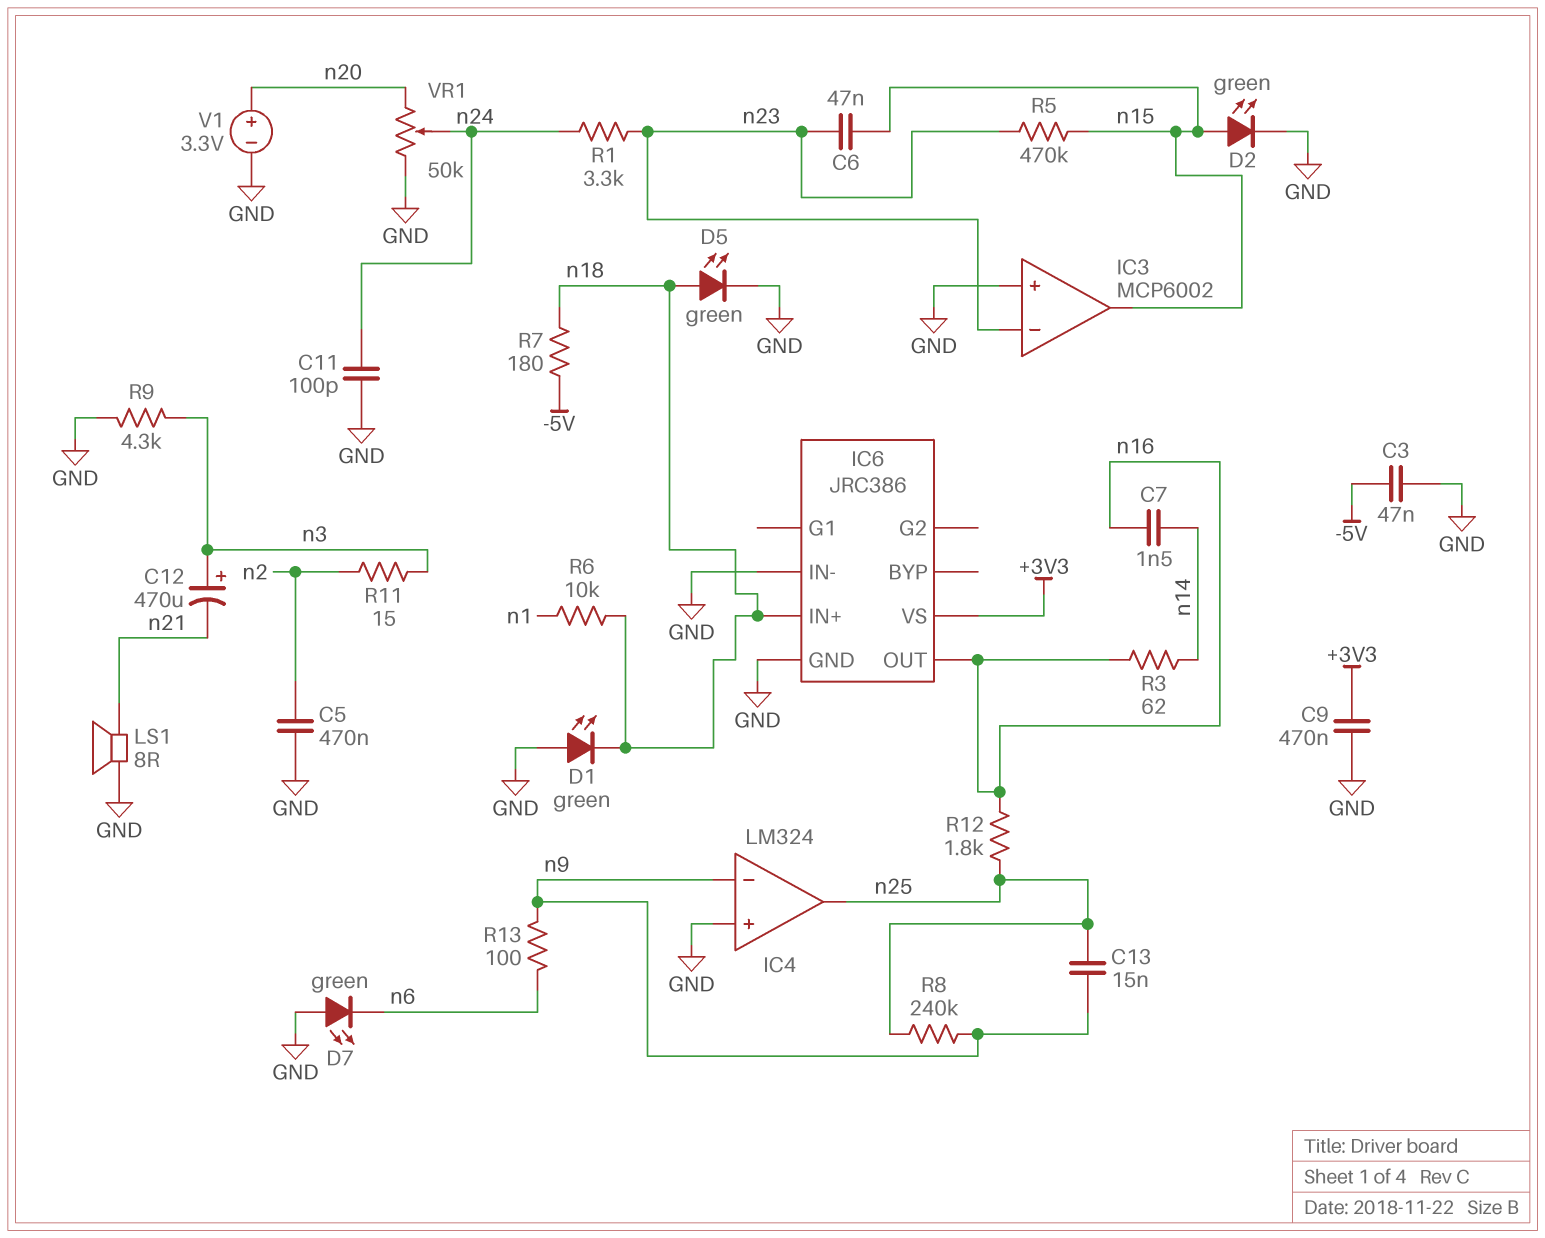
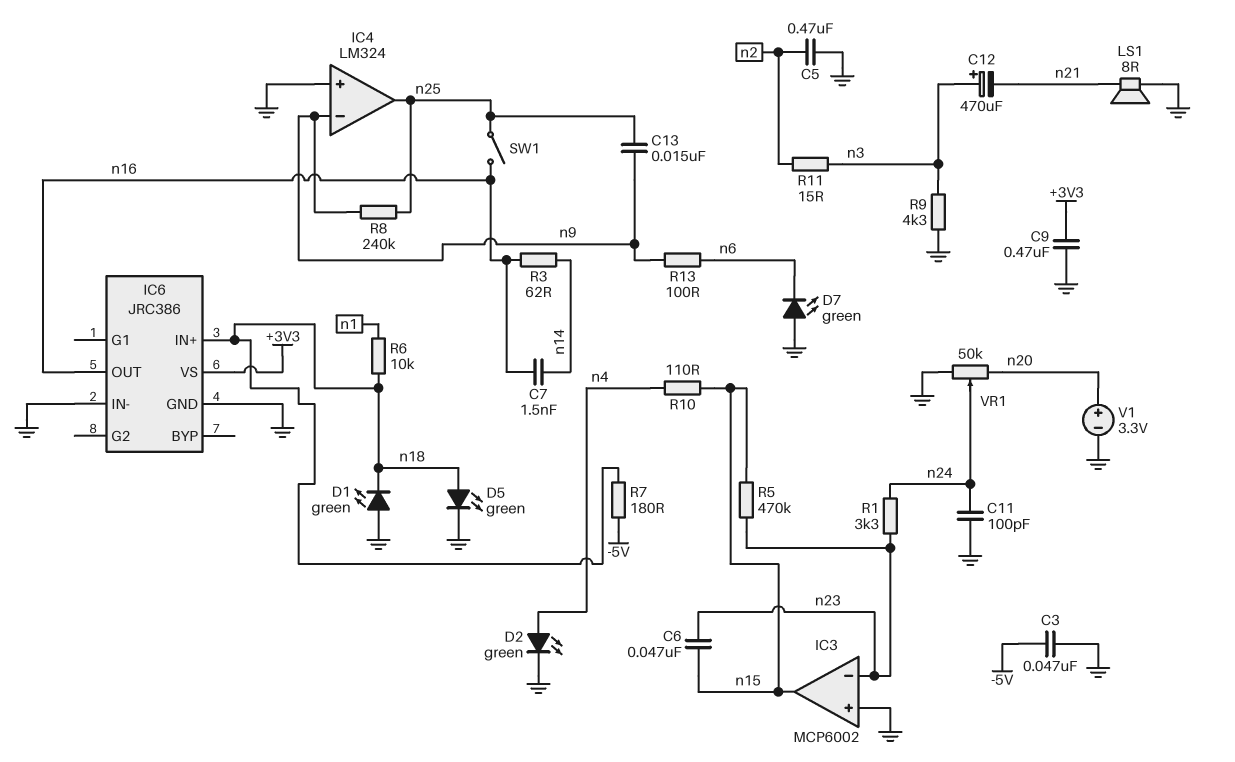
D2: LED green (A n15, K GND) -> LED green (A n4, K GND)
R10: none -> 110 (n4, n15)
R12: 1.8k (n16, n25) -> none
SW1: none -> switch (n16, n25)

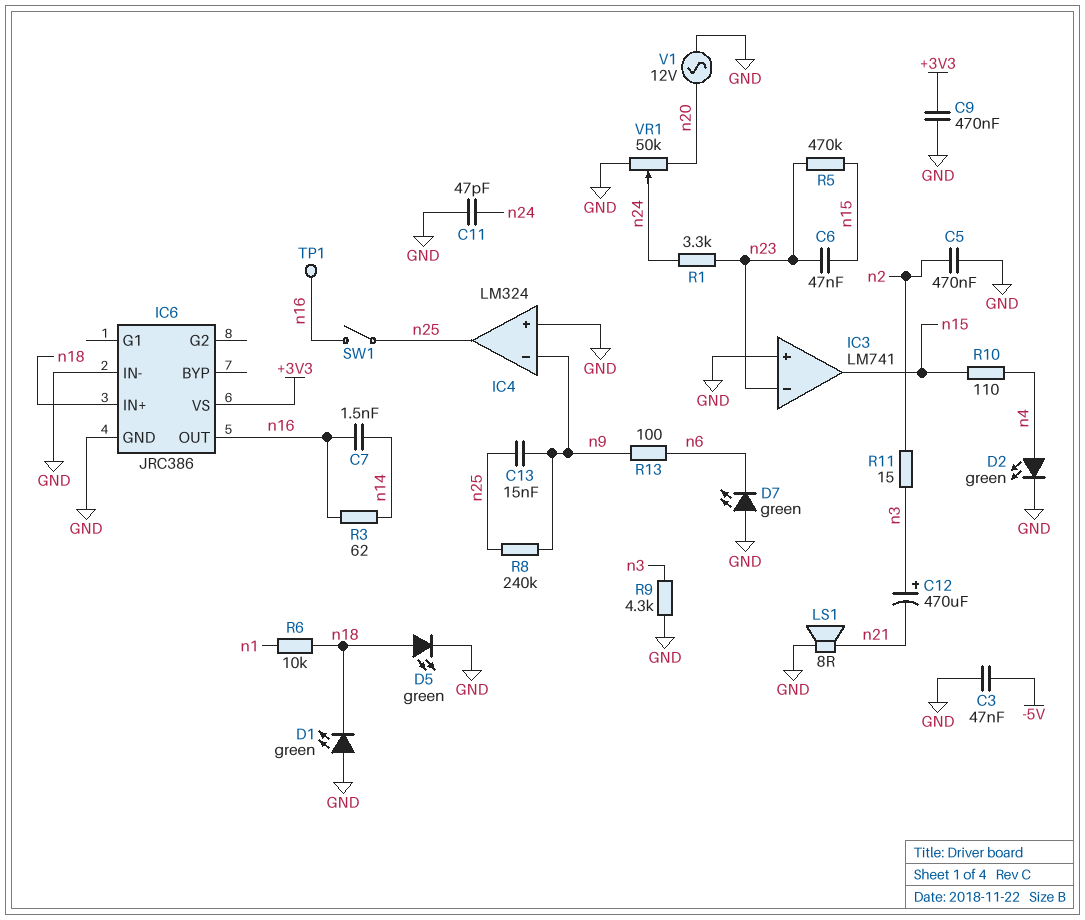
C11: 100pF (GND, n24) -> 47pF (GND, n24)
IC3: MCP6002 -> LM741
R7: 180 (-5V, n18) -> none
TP1: none -> test point (n16)
V1: 3.3V (plus n20, minus GND) -> AC 12V (GND, n20)

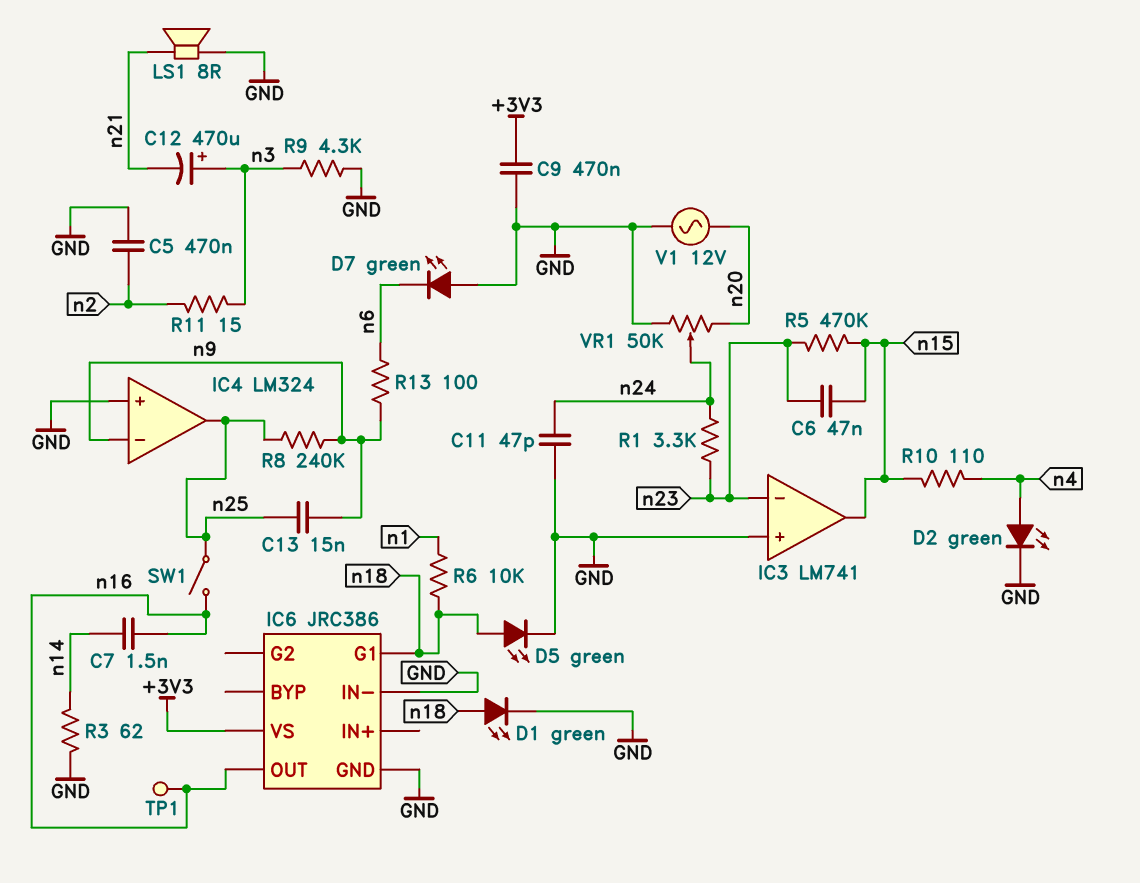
C3: 47nF (-5V, GND) -> none
D1: LED green (A GND, K n18) -> LED green (A n18, K GND)
IC6 pin G1: none -> n18
IC6 pin IN+: n18 -> none
R3: 62 (n14, n16) -> 62 (GND, n14)

